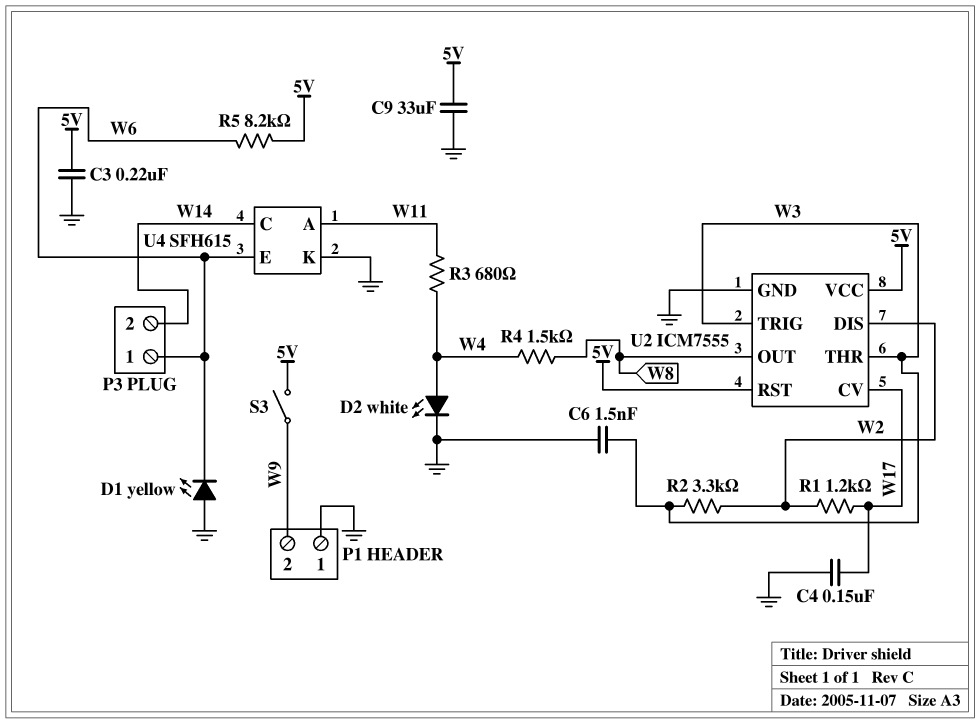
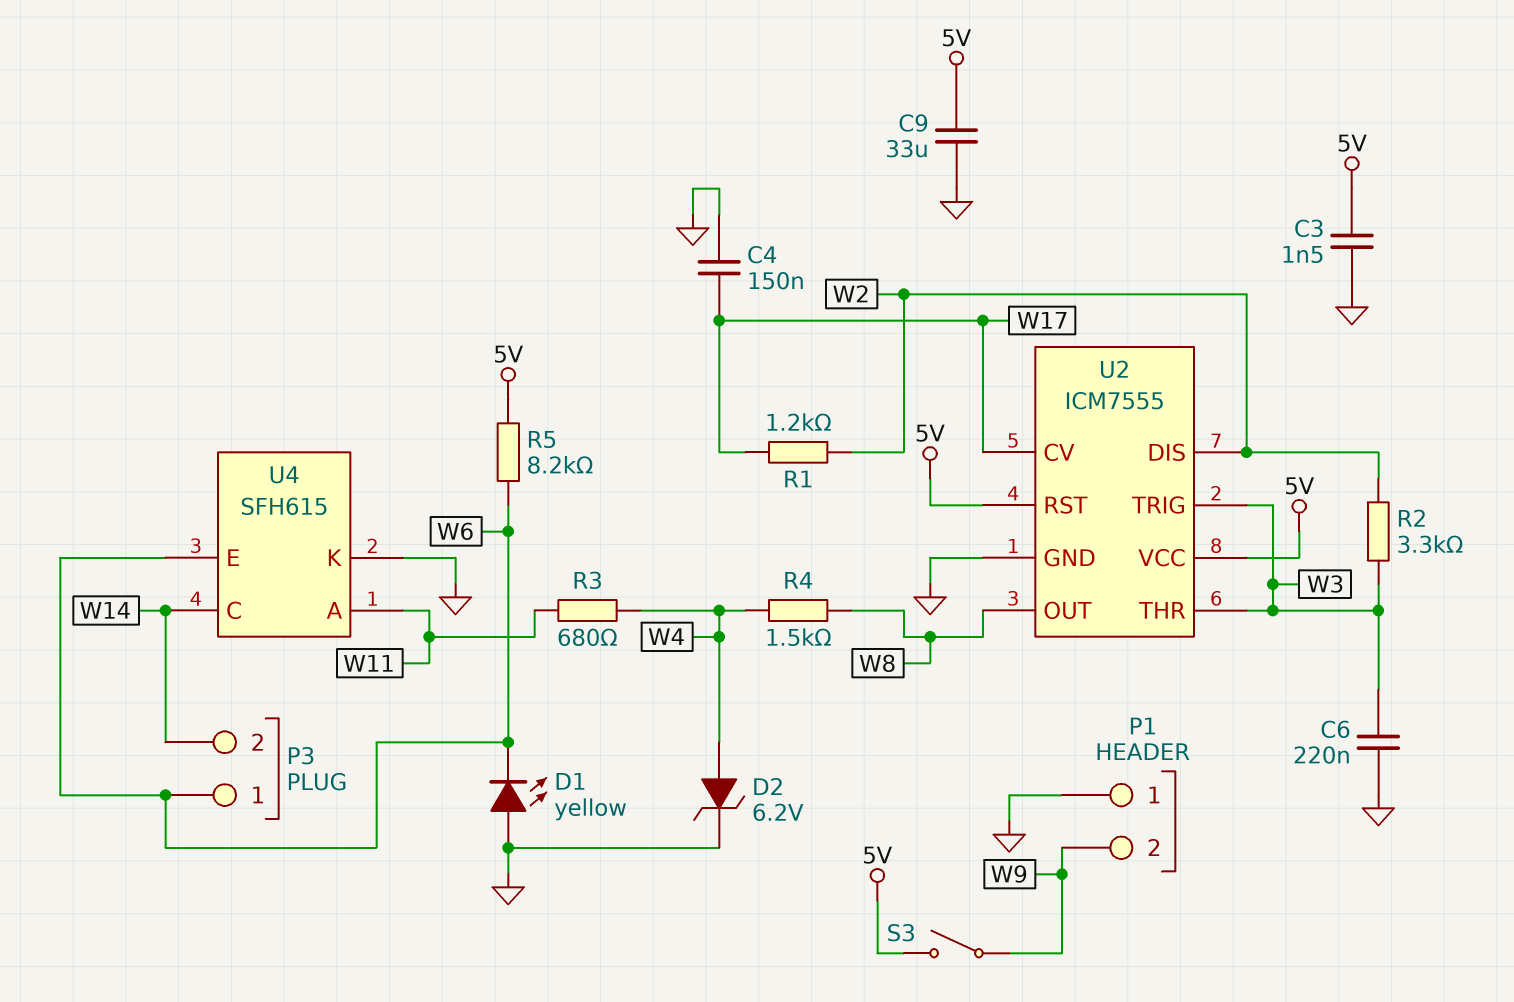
C3: 220nF (5V, GND) -> 1.5nF (5V, GND)
C6: 1.5nF (GND, W3) -> 220nF (GND, W3)
D2: LED white (A W4, K GND) -> zener 6.2V (A W4, K GND)

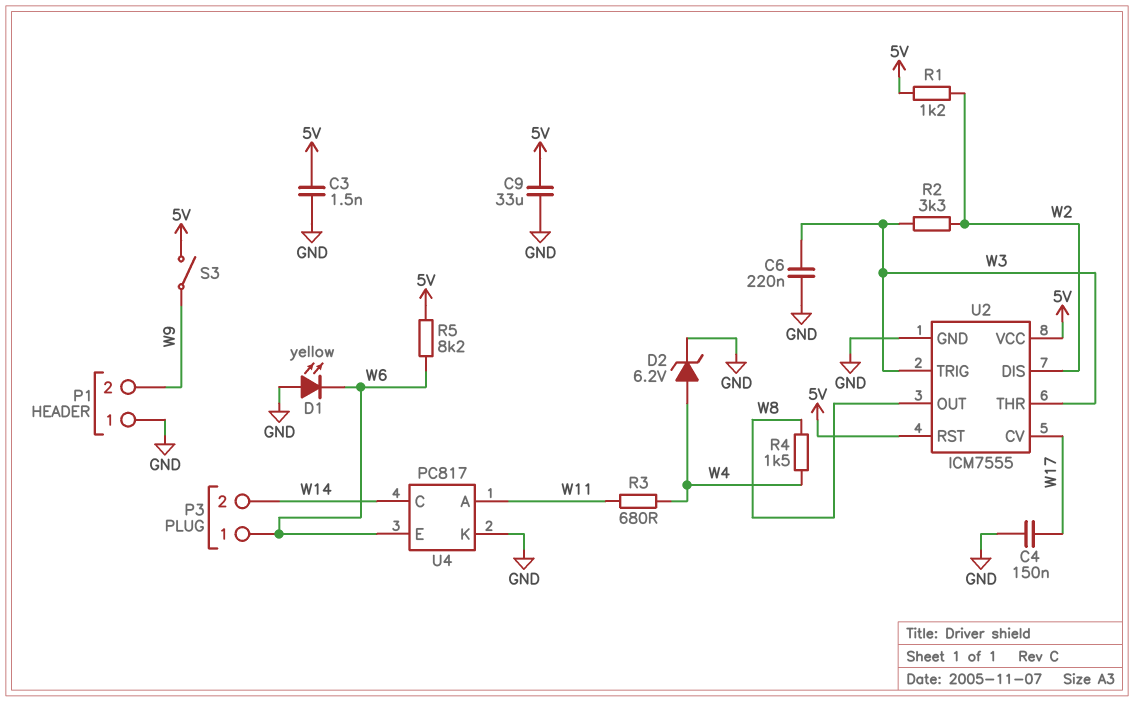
R1: 1.2k (W2, W17) -> 1.2k (5V, W2)
U4: SFH615 -> PC817

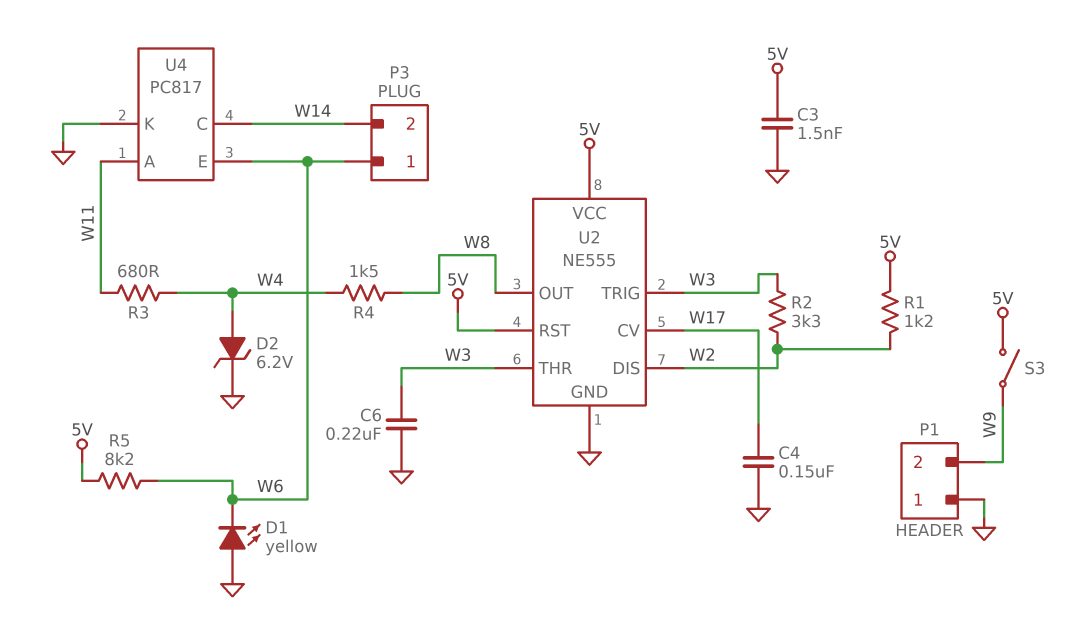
C9: 33uF (5V, GND) -> none
U2: ICM7555 -> NE555

